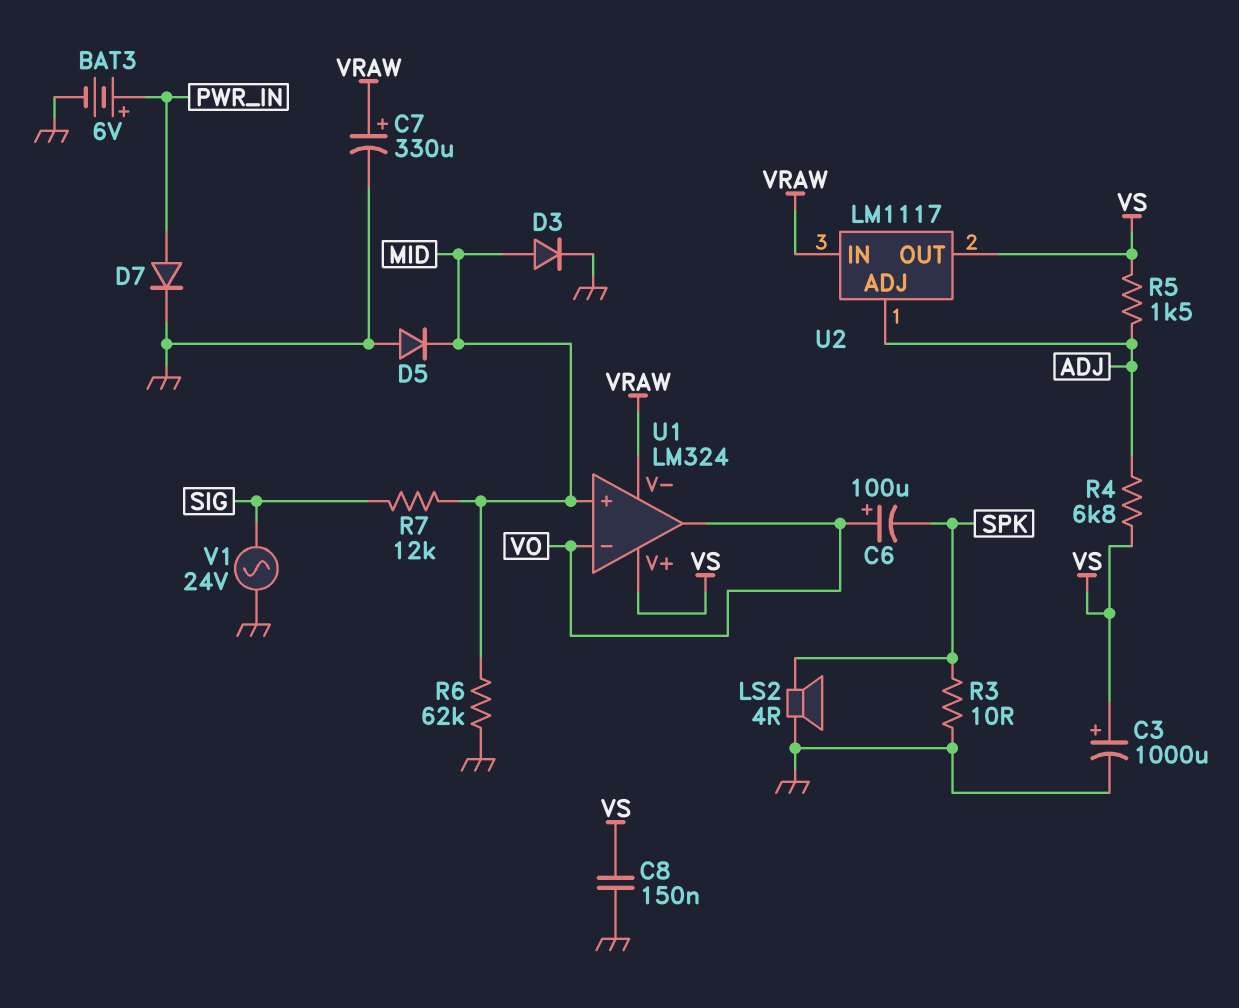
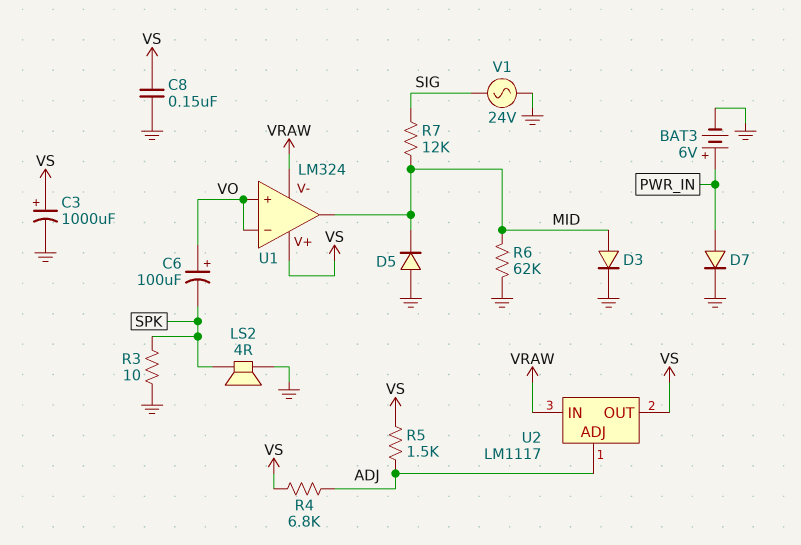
C7: 330uF (plus VRAW, minus GND) -> none
U1 pin in+: MID -> VO
U1 pin out: VO -> MID

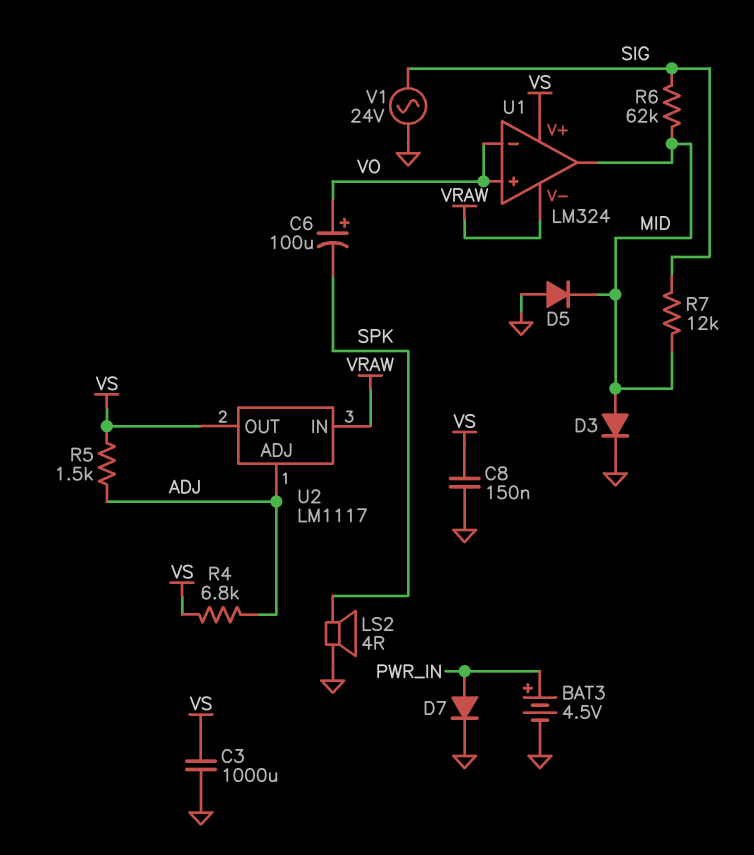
BAT3: 6V (plus PWR_IN, minus GND) -> 4.5V (plus PWR_IN, minus GND)
C3: 1000uF (plus VS, minus GND) -> 1000uF (GND, VS)
R3: 10 (GND, SPK) -> none
R6: 62k (GND, MID) -> 62k (MID, SIG)

